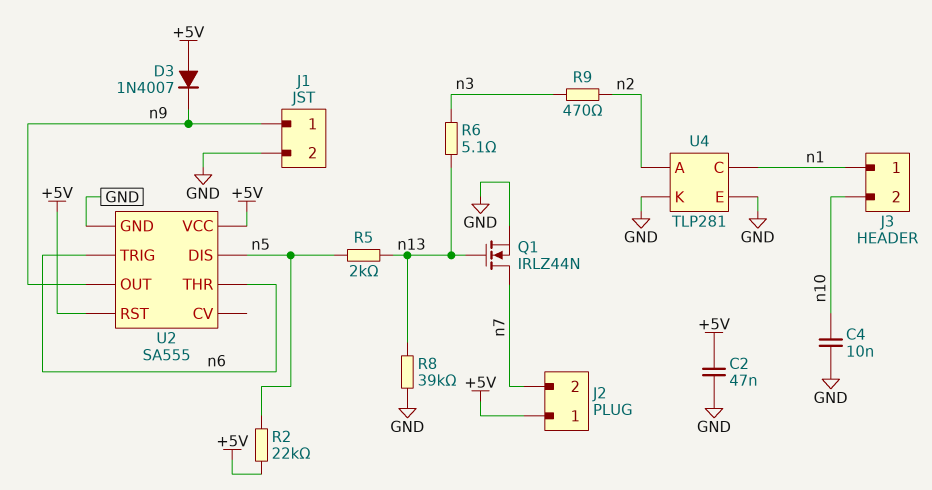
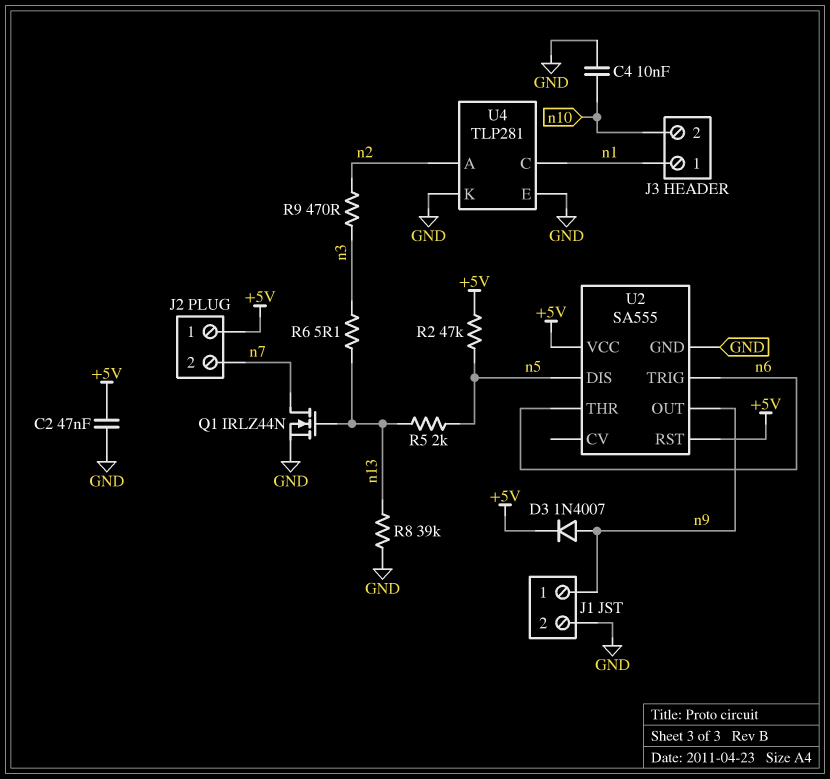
D3: diode 1N4007 (A +5V, K n9) -> diode 1N4007 (A n9, K +5V)
R2: 22k (+5V, n5) -> 47k (+5V, n5)

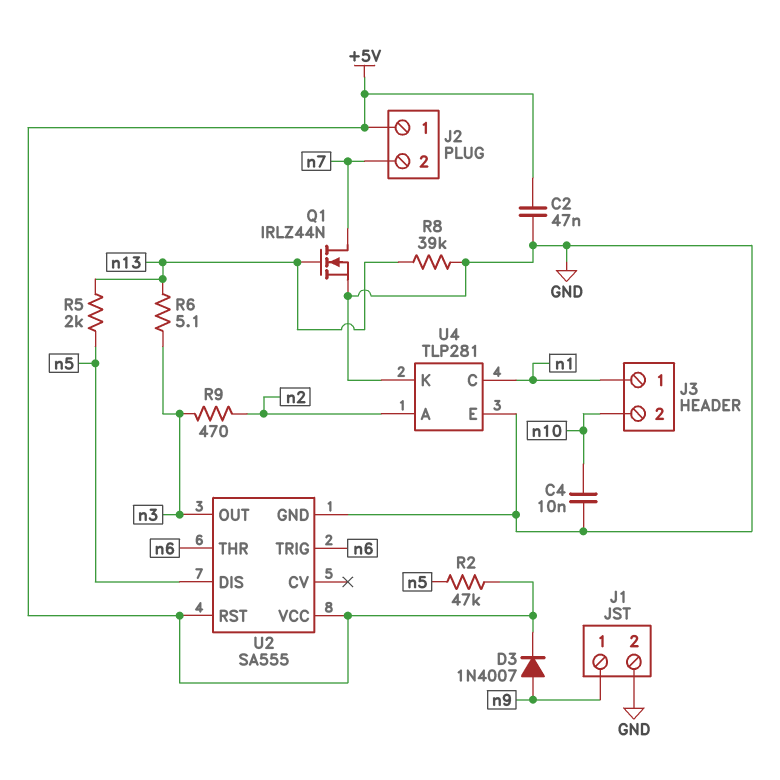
U2 pin OUT: n9 -> n3

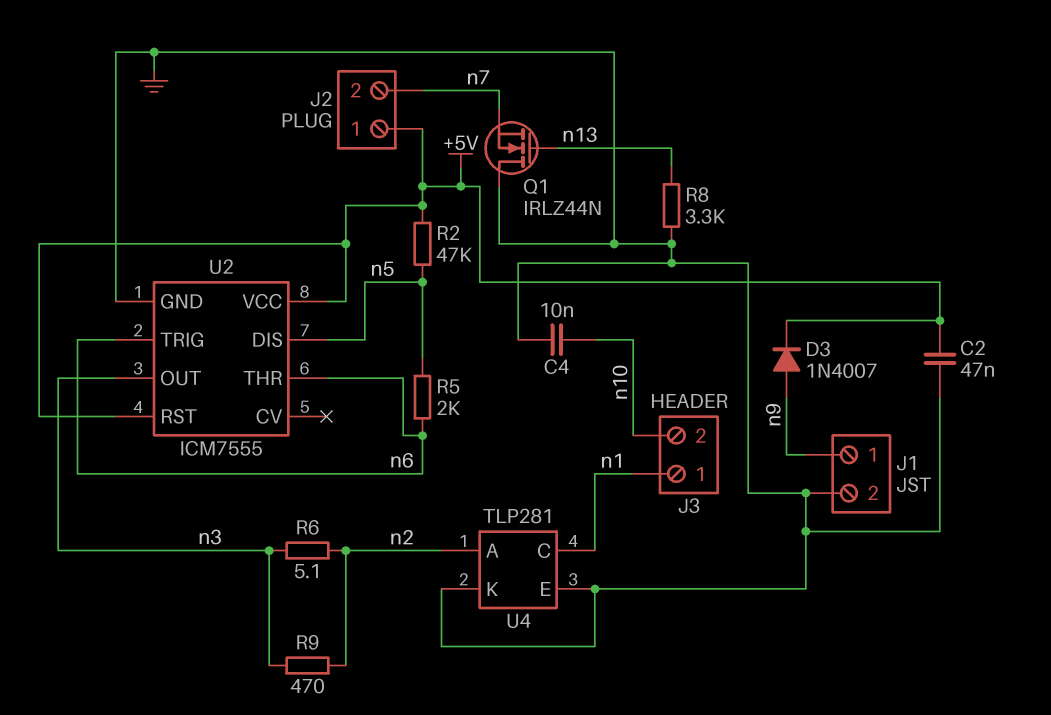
Q1: NMOS IRLZ44N (G n13, D n7, S GND) -> NMOS IRLZ44N (G n13, D GND, S n7)
R5: 2k (n5, n13) -> 2k (n5, n6)
R6: 5.1 (n3, n13) -> 5.1 (n2, n3)
R8: 39k (GND, n13) -> 3.3k (GND, n13)
U2: SA555 -> ICM7555

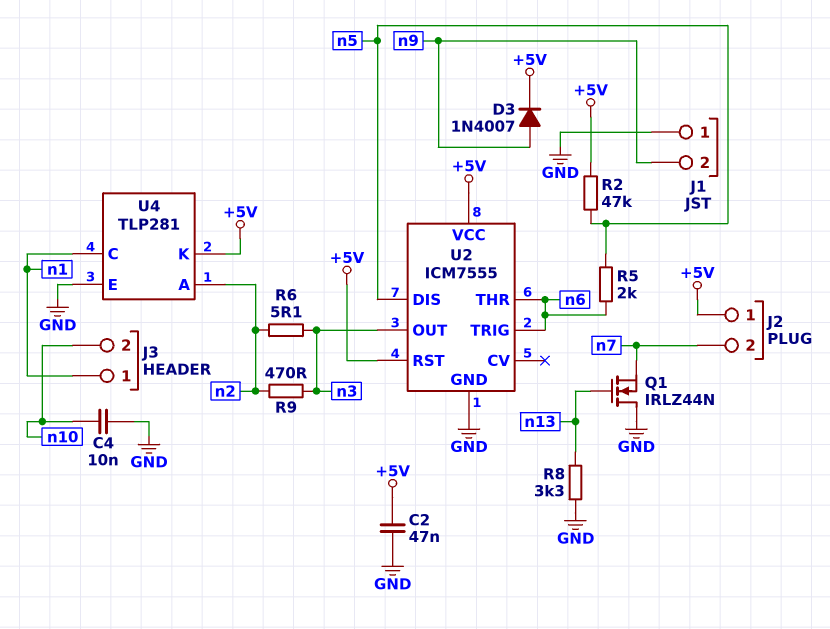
J1 pin 1: n9 -> GND
J1 pin 2: GND -> n9
U4 pin K: GND -> +5V

